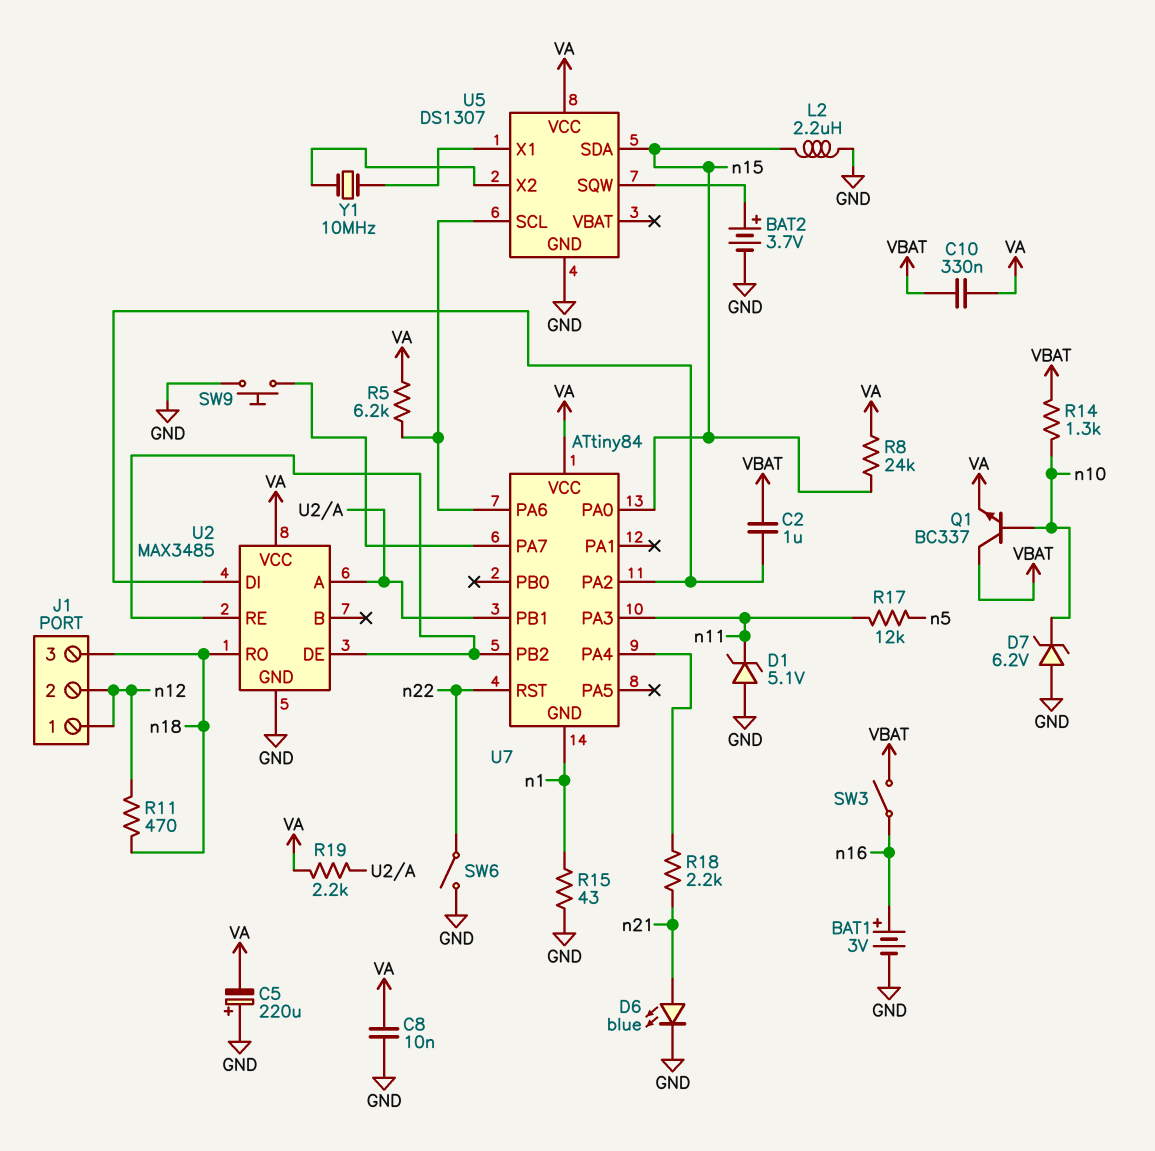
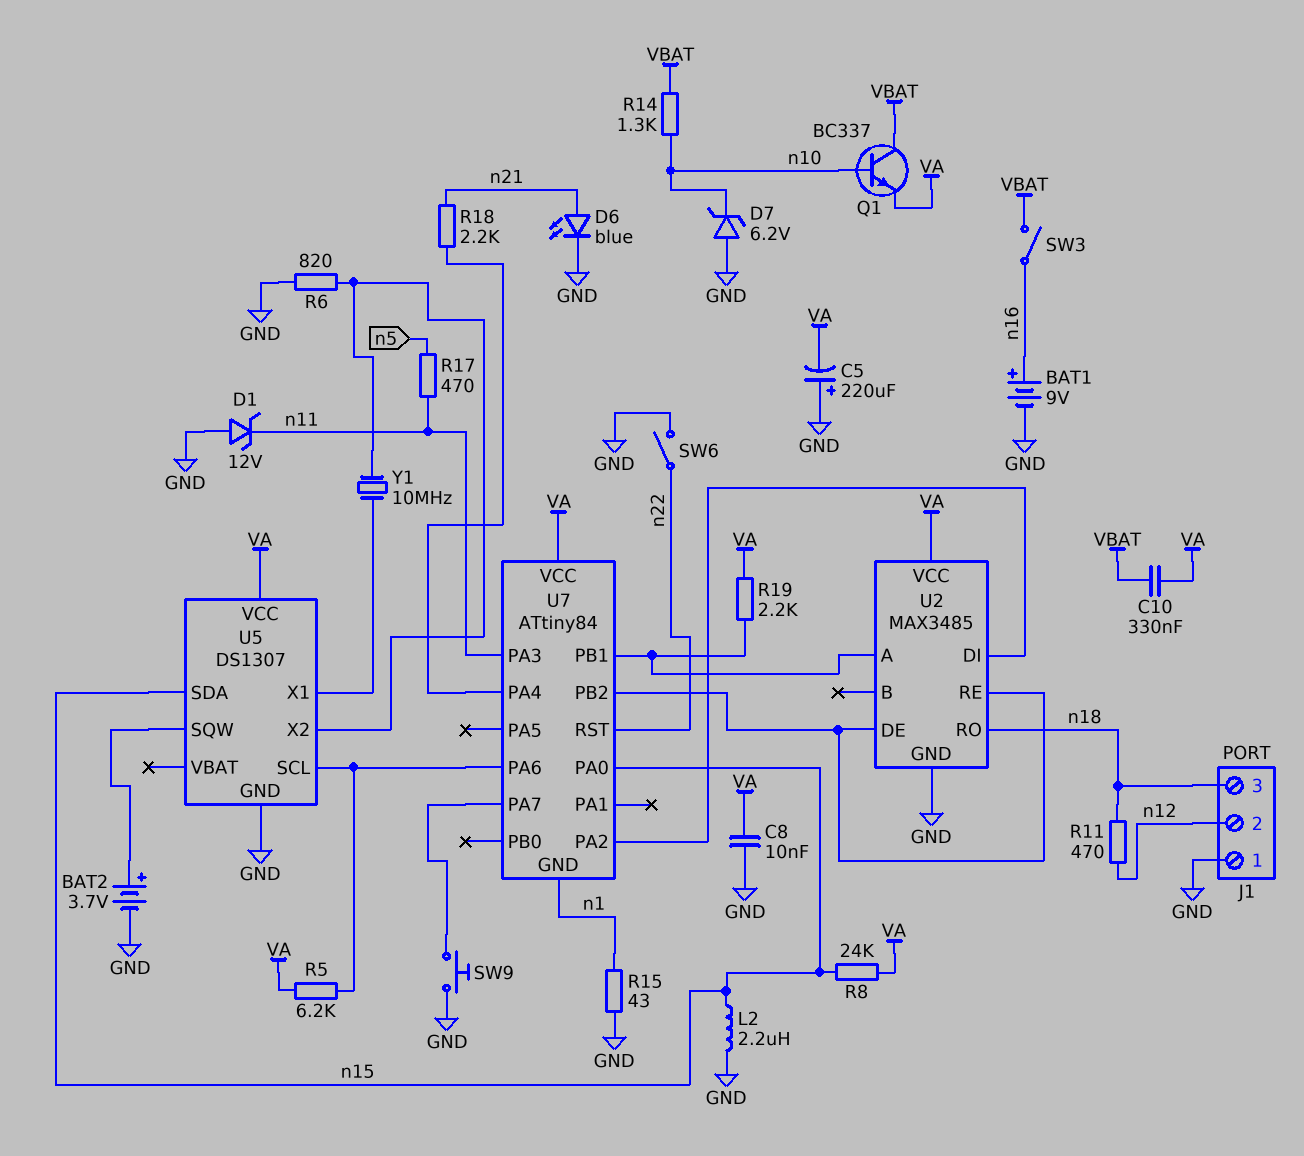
BAT1: 3V (plus n16, minus GND) -> 9V (plus n16, minus GND)
C2: 1uF (U2/DI, VBAT) -> none
D1: zener 5.1V (A GND, K n11) -> zener 12V (A GND, K n11)
J1 pin 1: n12 -> GND
R6: none -> 820 (GND, U5/X2)
R17: 12k (n5, n11) -> 470 (n5, n11)

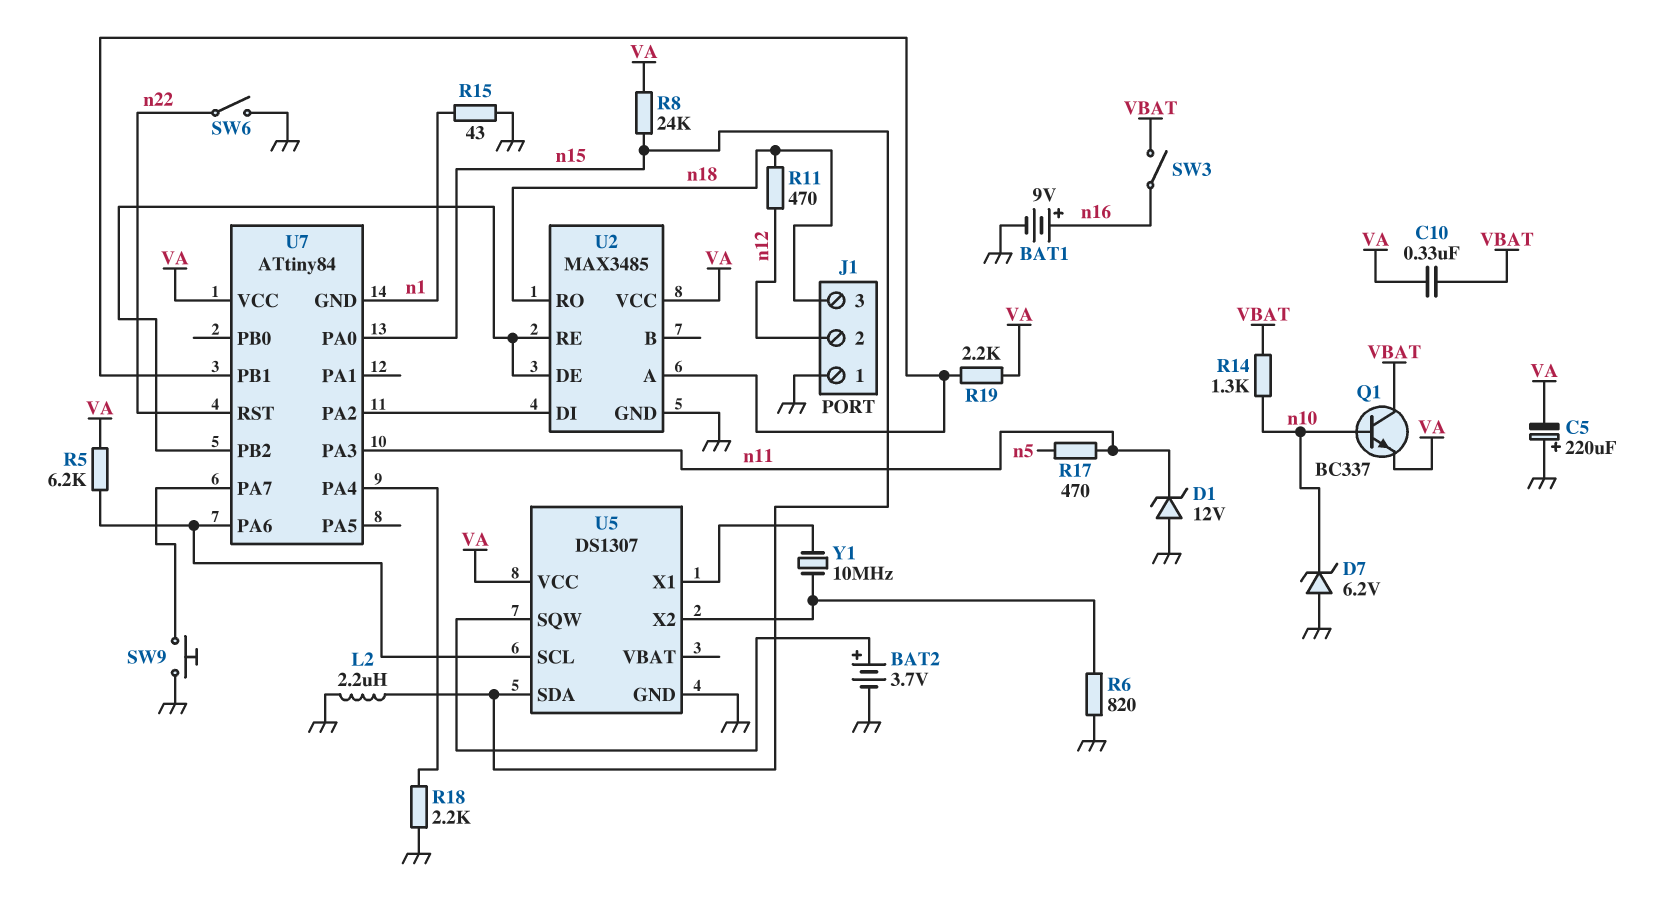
C8: 10nF (GND, VA) -> none
D6: LED blue (A n21, K GND) -> none
R18: 2.2k (U7/PA4, n21) -> 2.2k (GND, U7/PA4)

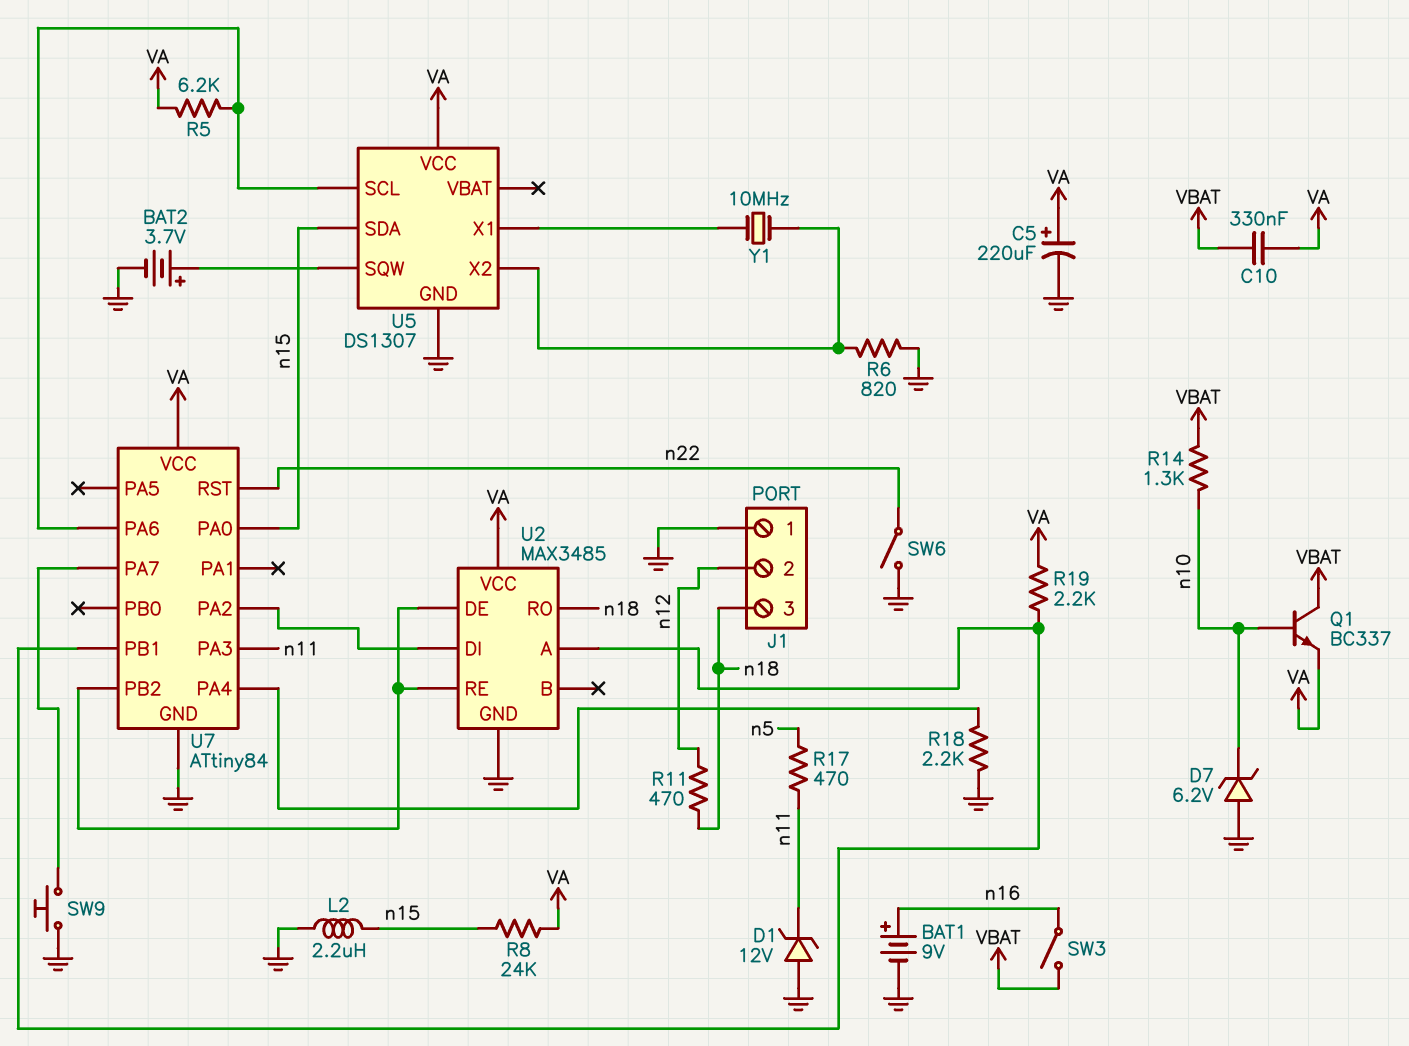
C5: 220uF (plus GND, minus VA) -> 220uF (plus VA, minus GND)
R15: 43 (GND, n1) -> none
U7 pin GND: n1 -> GND

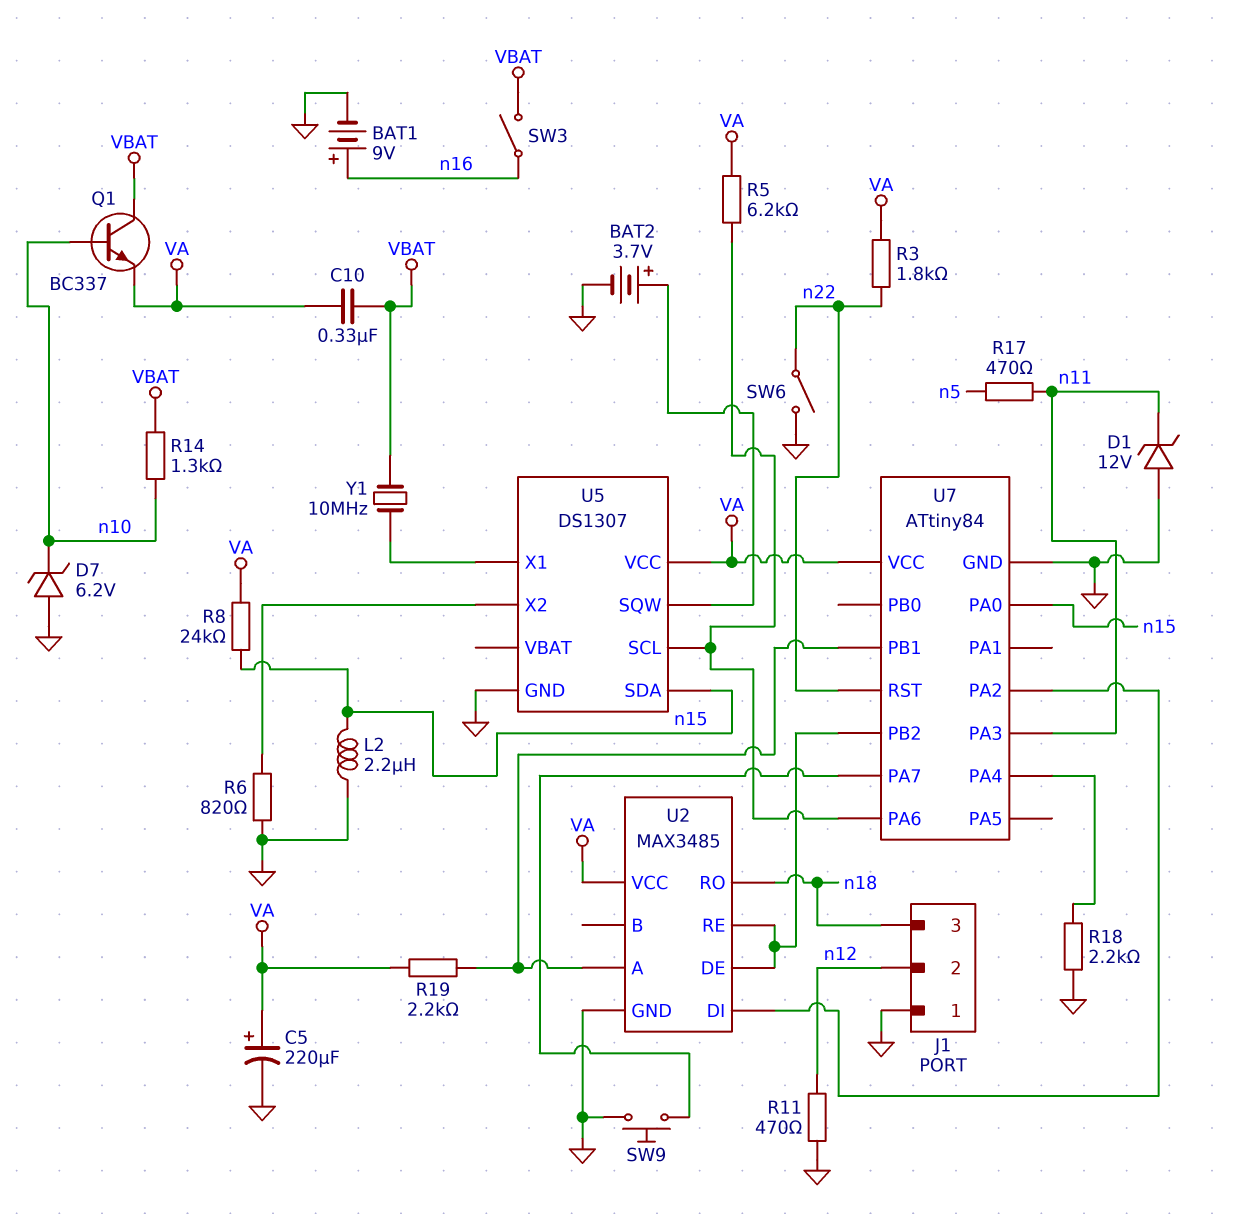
R3: none -> 1.8k (VA, n22)
R11: 470 (n12, n18) -> 470 (GND, n12)
Y1: 10MHz (U5/X1, U5/X2) -> 10MHz (U5/X1, VBAT)

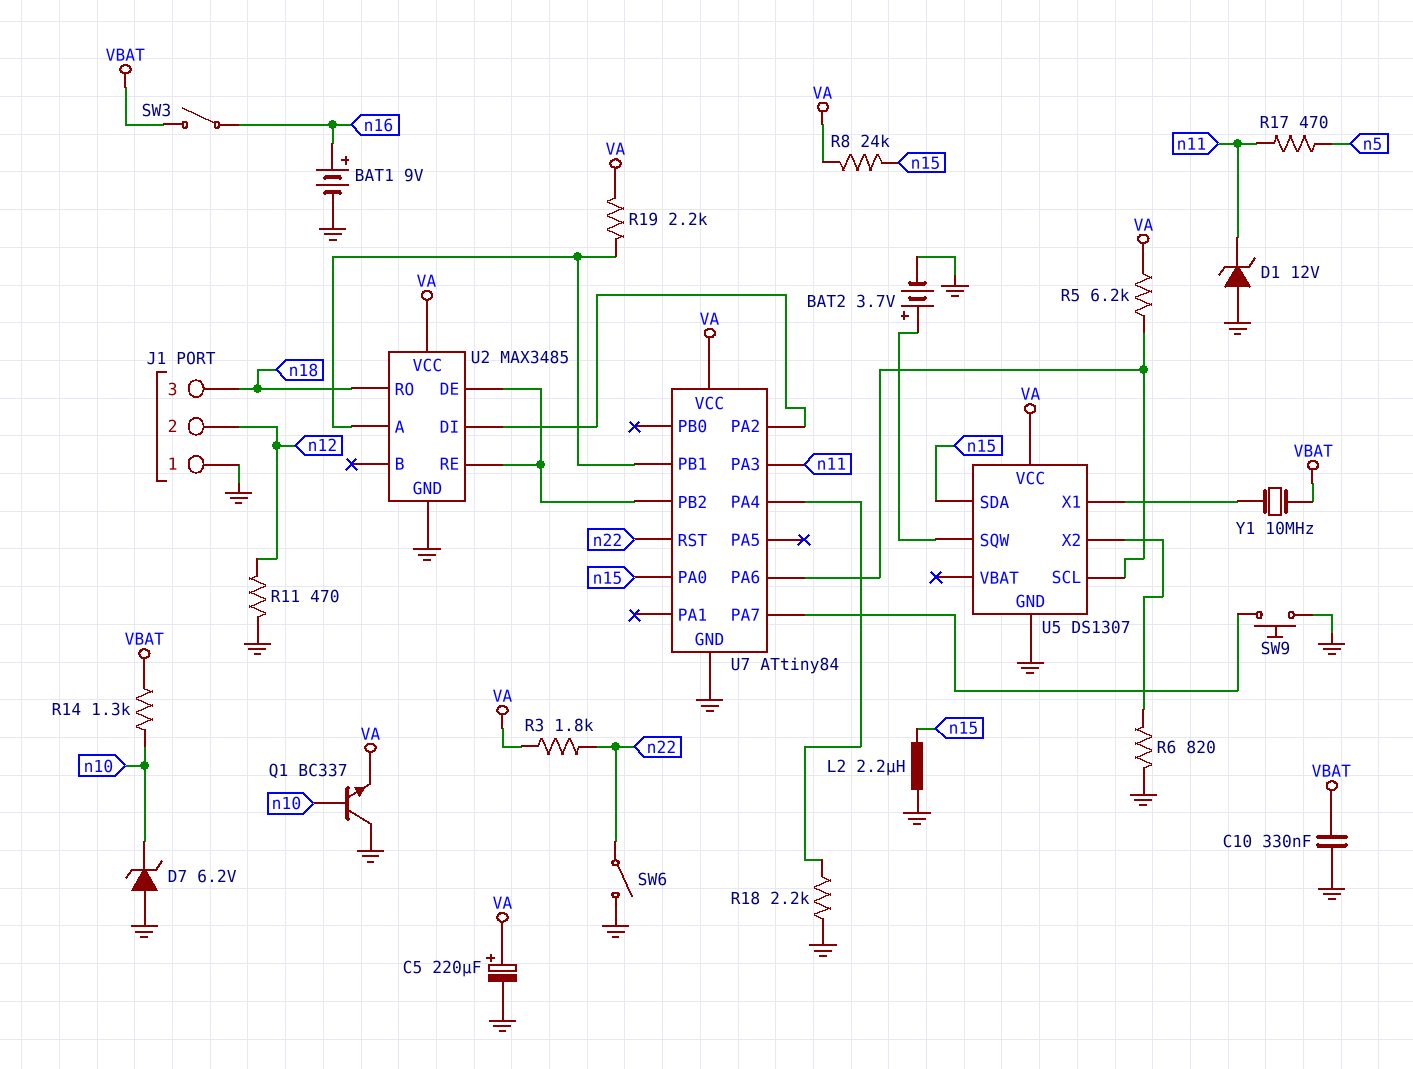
C10: 330nF (VA, VBAT) -> 330nF (GND, VBAT)
Q1: NPN BC337 (B n10, C VBAT, E VA) -> NPN BC337 (B n10, C GND, E VA)

